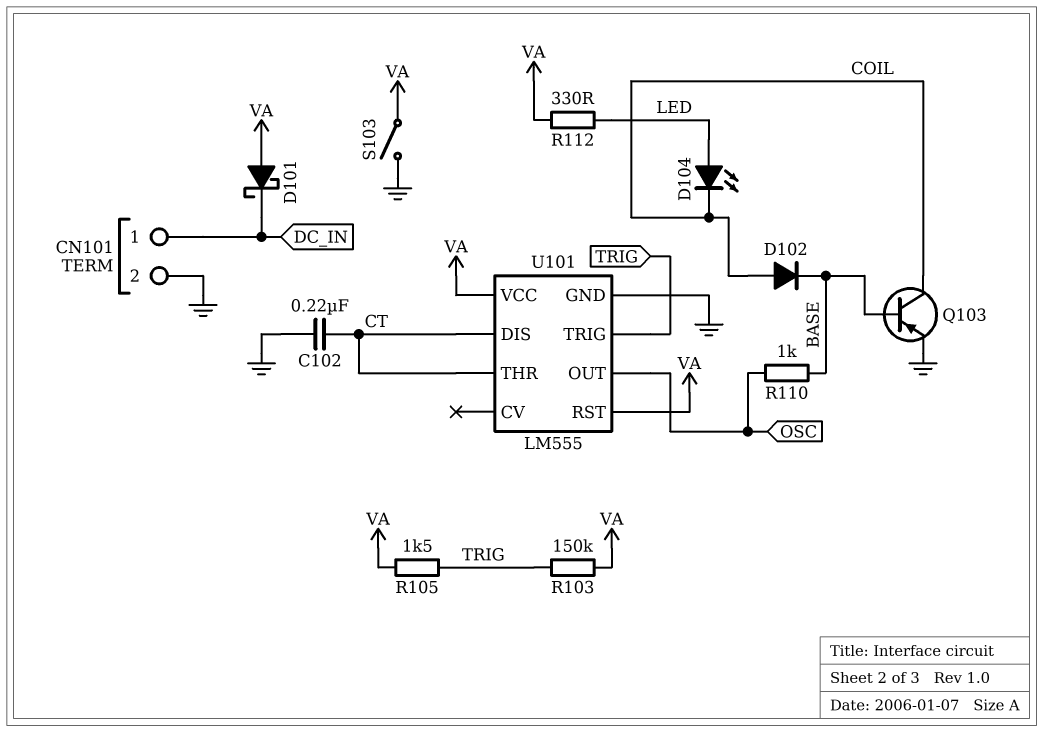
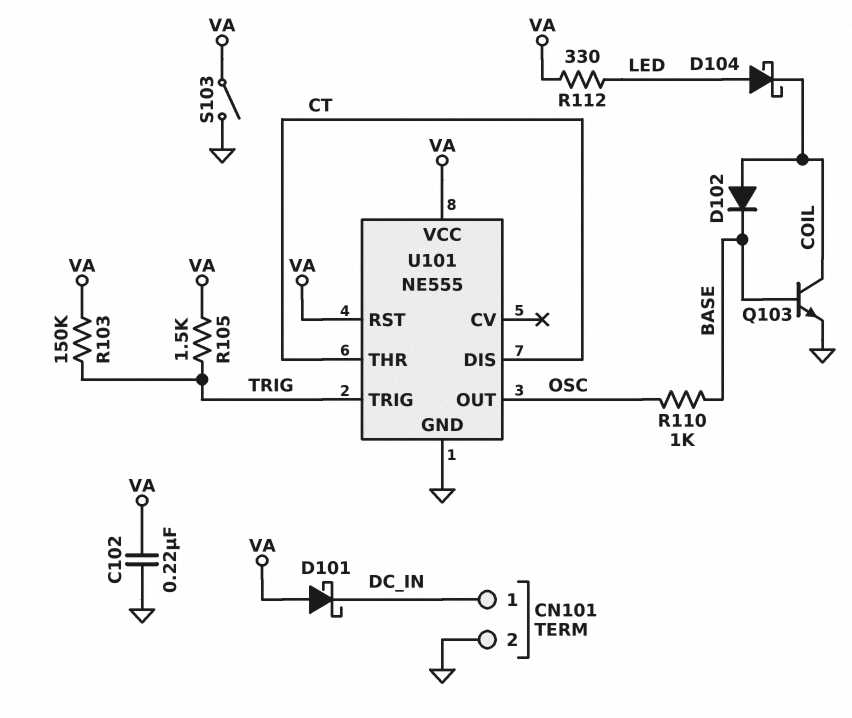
C102: 220nF (CT, GND) -> 220nF (GND, VA)
D104: LED (A LED, K COIL) -> schottky (A LED, K COIL)
Q103: PNP (B BASE, C COIL, E GND) -> NPN (B BASE, C COIL, E GND)
U101: LM555 -> NE555

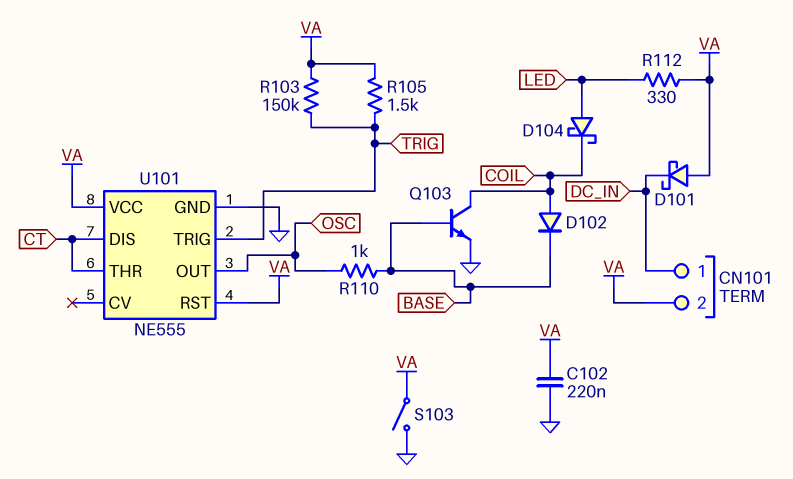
CN101 pin 2: GND -> VA

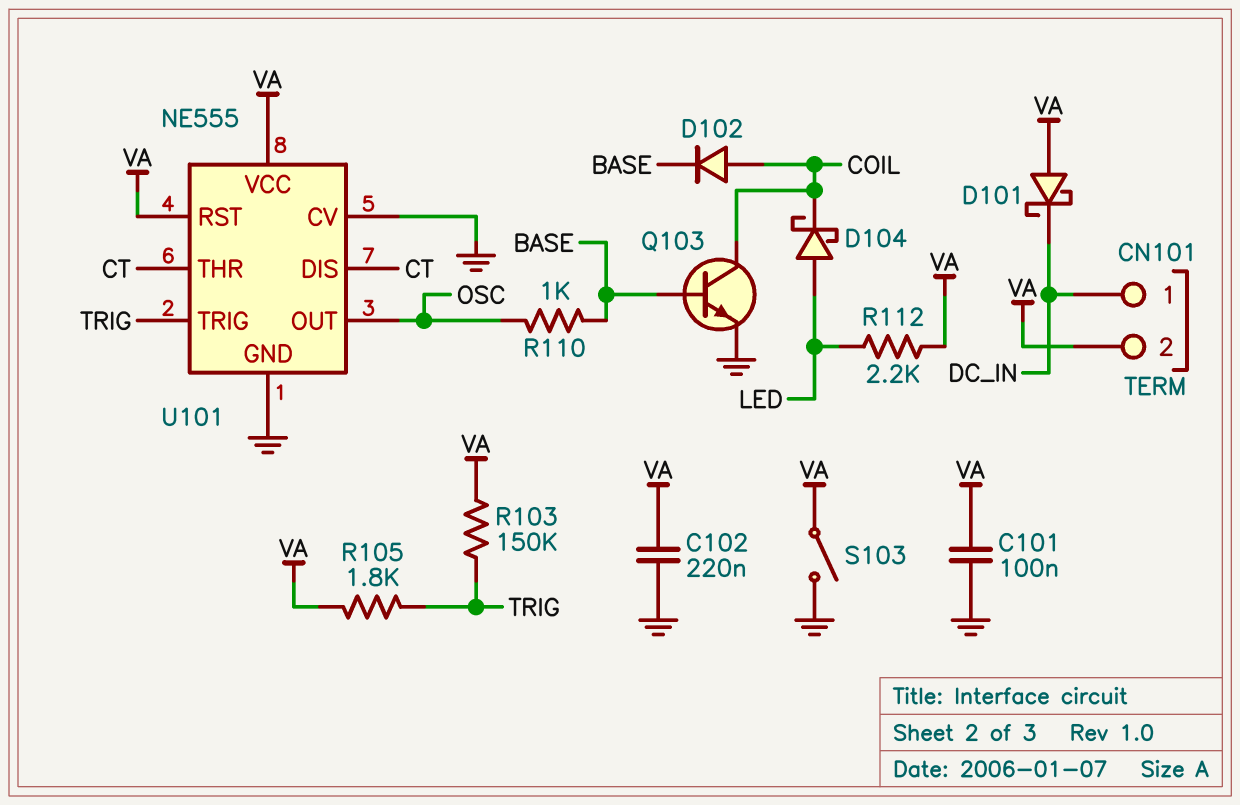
C101: none -> 100nF (GND, VA)
R105: 1.5k (TRIG, VA) -> 1.8k (TRIG, VA)
R112: 330 (LED, VA) -> 2.2k (LED, VA)
U101 pin CV: none -> GND

